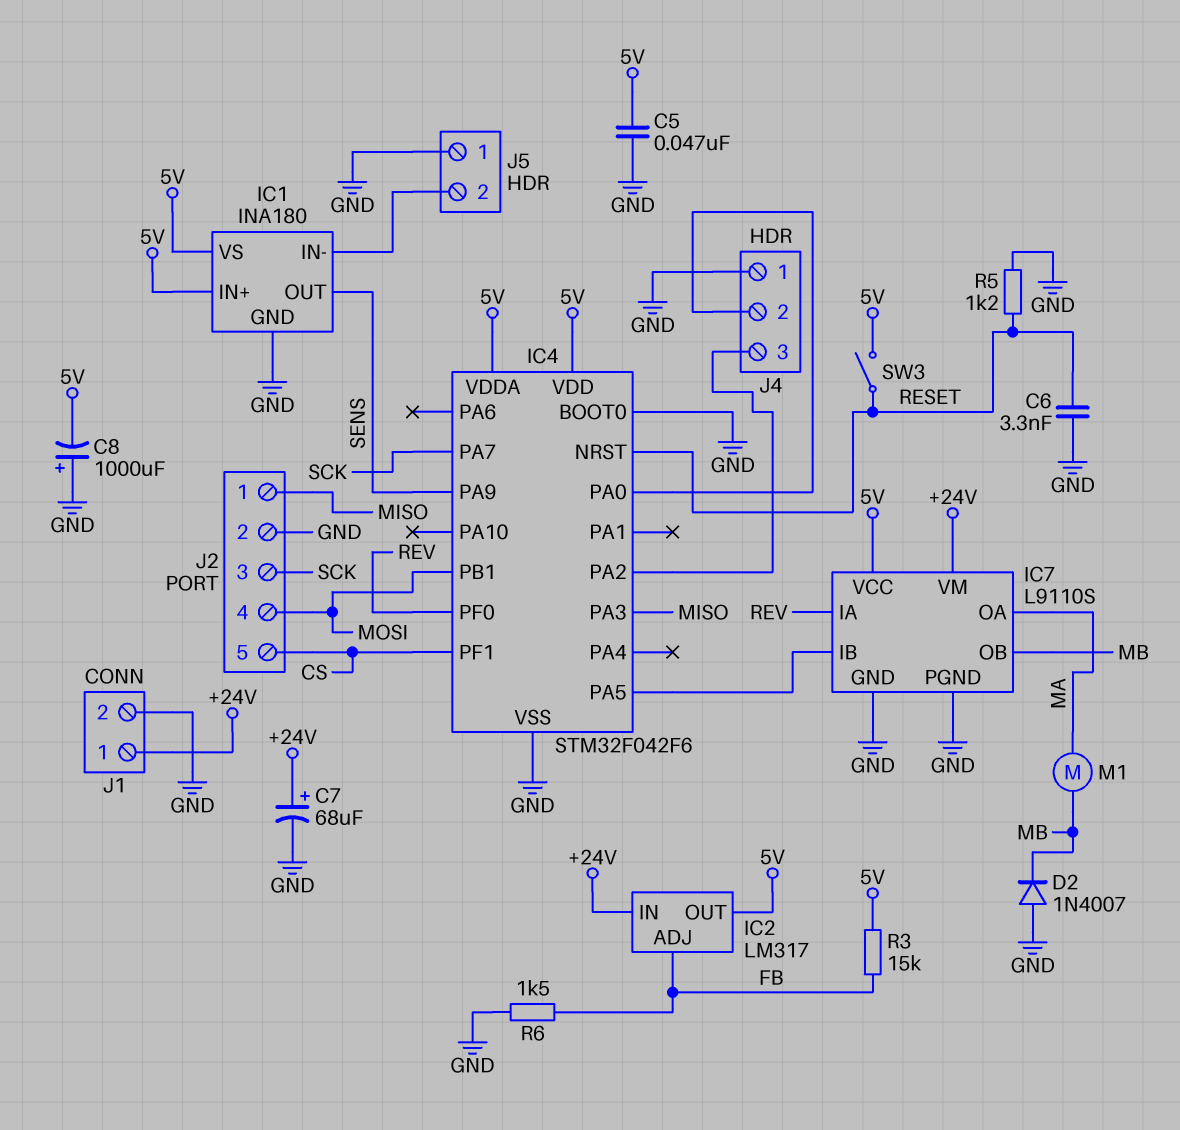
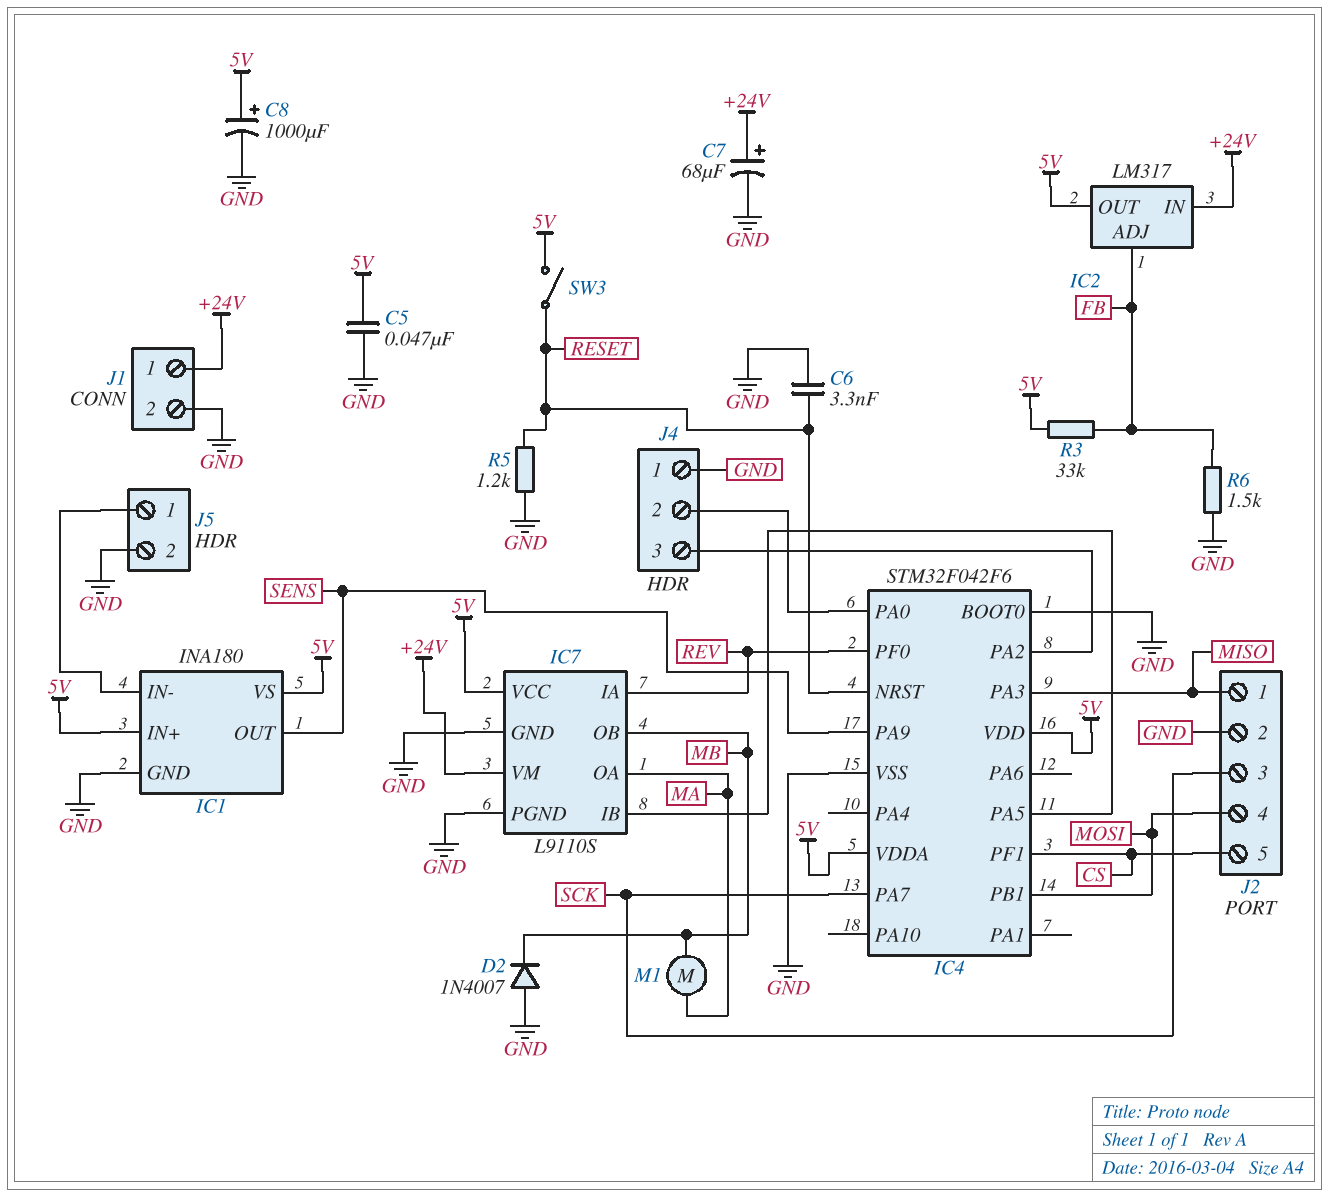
C8: 1000uF (plus GND, minus 5V) -> 1000uF (plus 5V, minus GND)
J5 pin 1: GND -> IC1/IN-
J5 pin 2: IC1/IN- -> GND
R3: 15k (5V, FB) -> 33k (5V, FB)

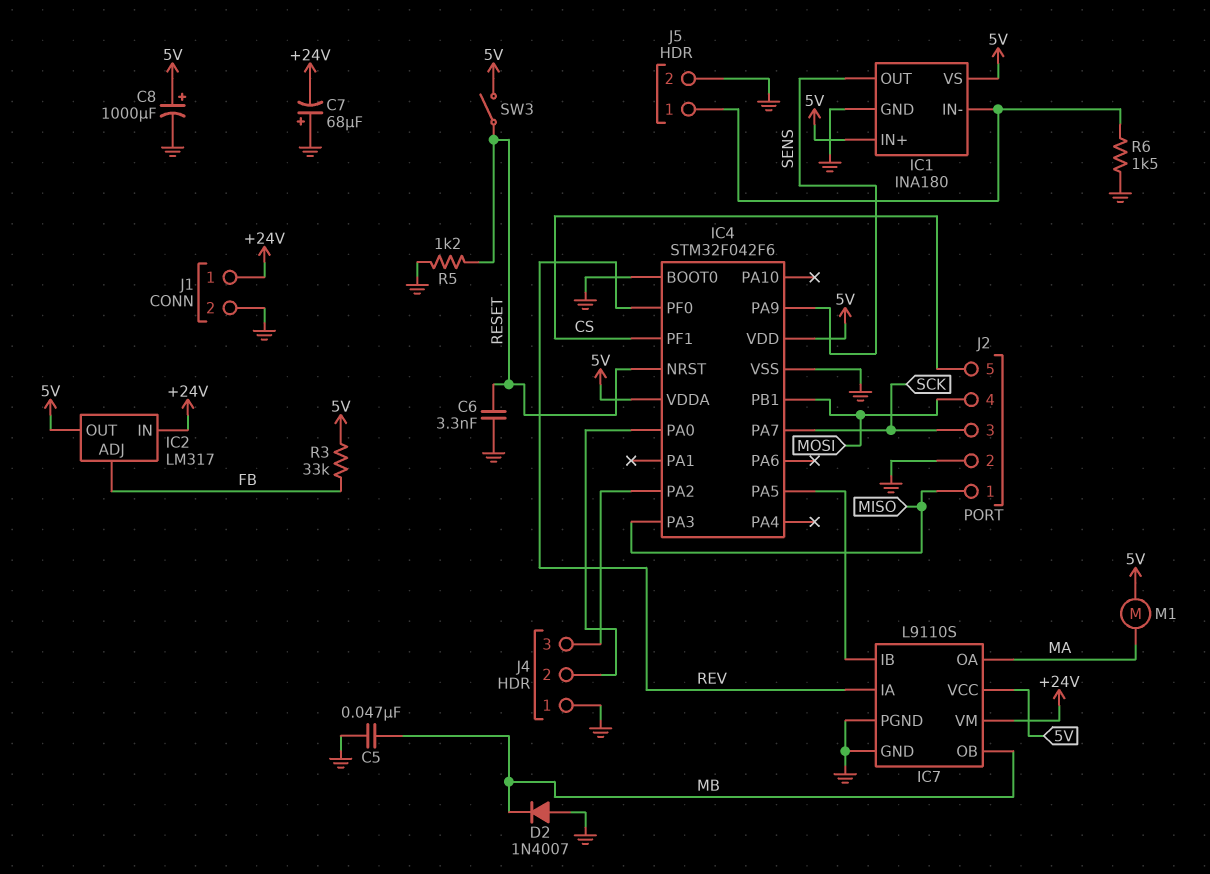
C5: 47nF (5V, GND) -> 47nF (GND, MB)
C7: 68uF (plus +24V, minus GND) -> 68uF (plus GND, minus +24V)
M1: motor (MA, MB) -> motor (5V, MA)
R6: 1.5k (FB, GND) -> 1.5k (GND, IC1/IN-)

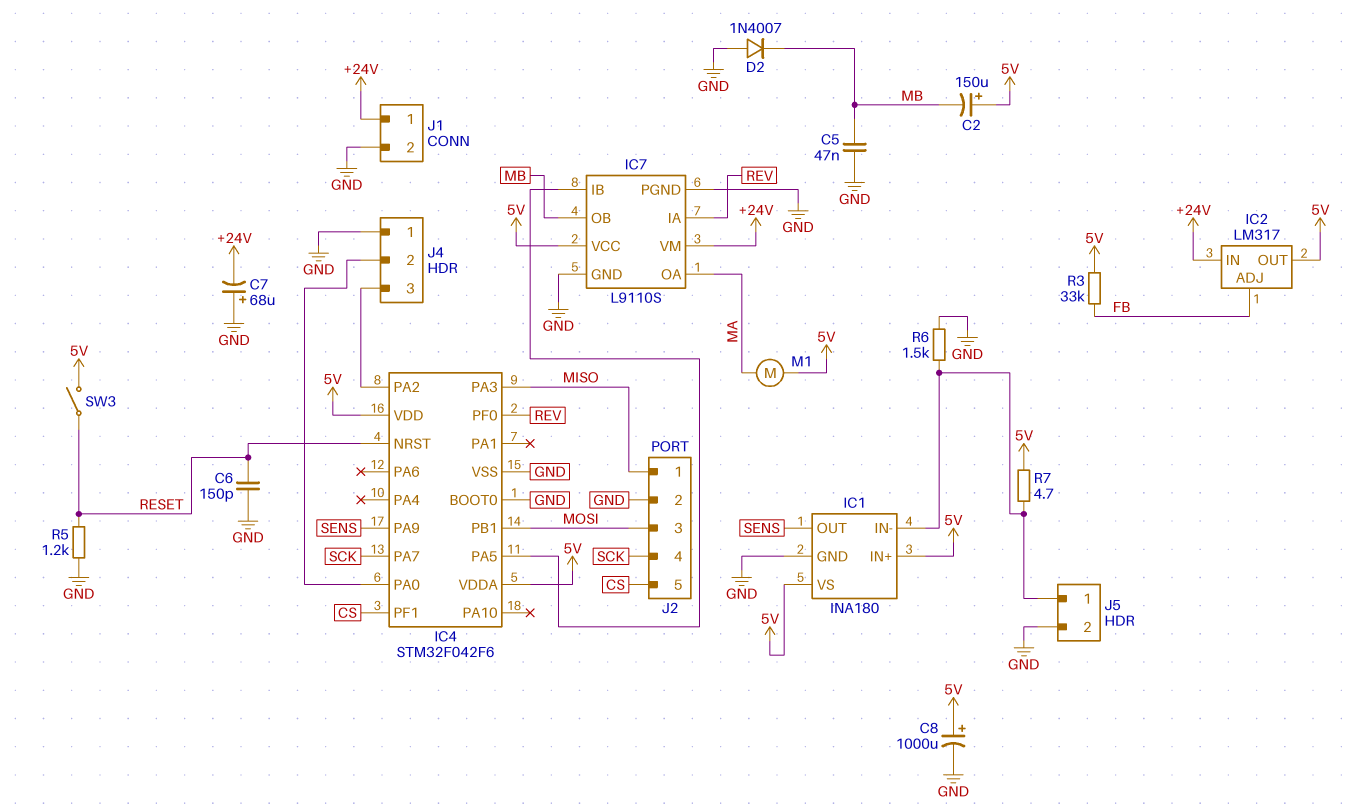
C2: none -> 150uF (plus 5V, minus MB)
C6: 3.3nF (GND, RESET) -> 150pF (GND, RESET)
J2 pin 3: SCK -> MOSI
J2 pin 4: MOSI -> SCK
R7: none -> 4.7 (5V, IC1/IN-)

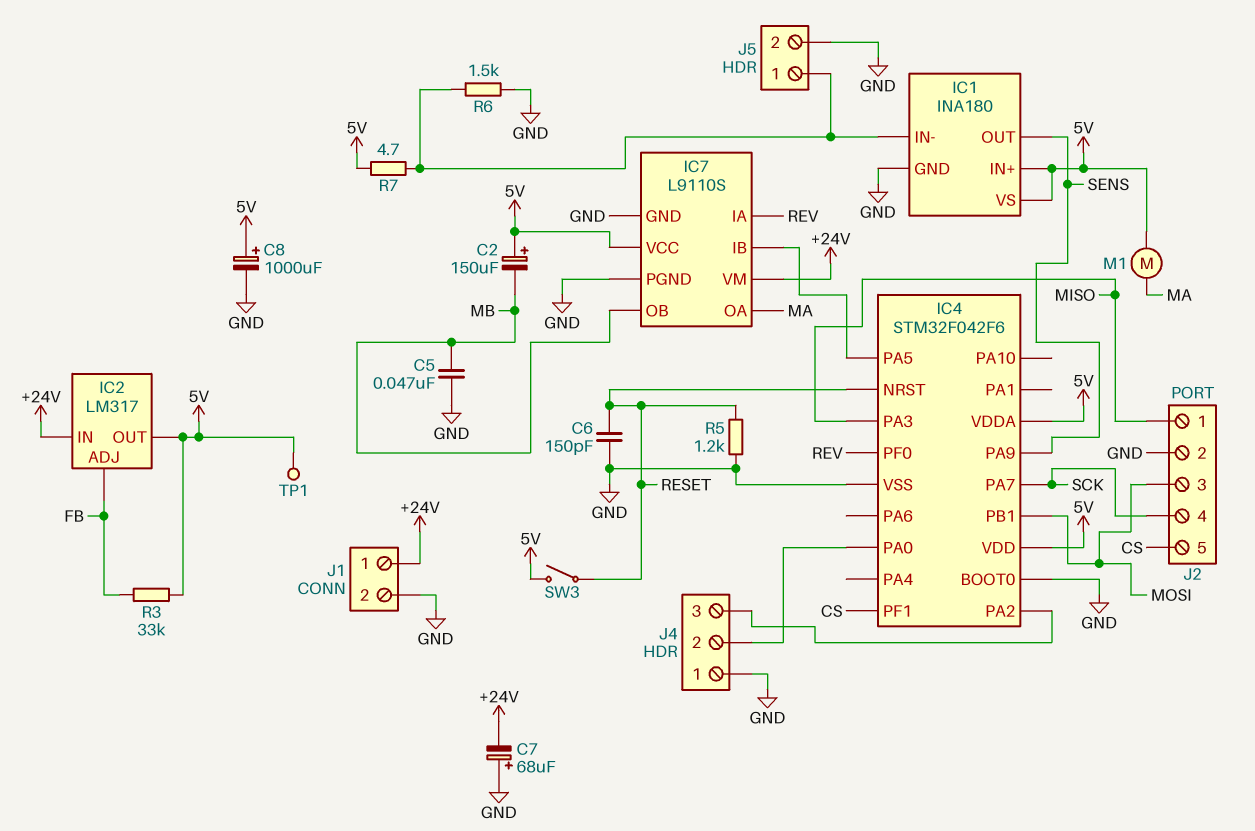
D2: diode 1N4007 (A GND, K MB) -> none
TP1: none -> test point (5V)

